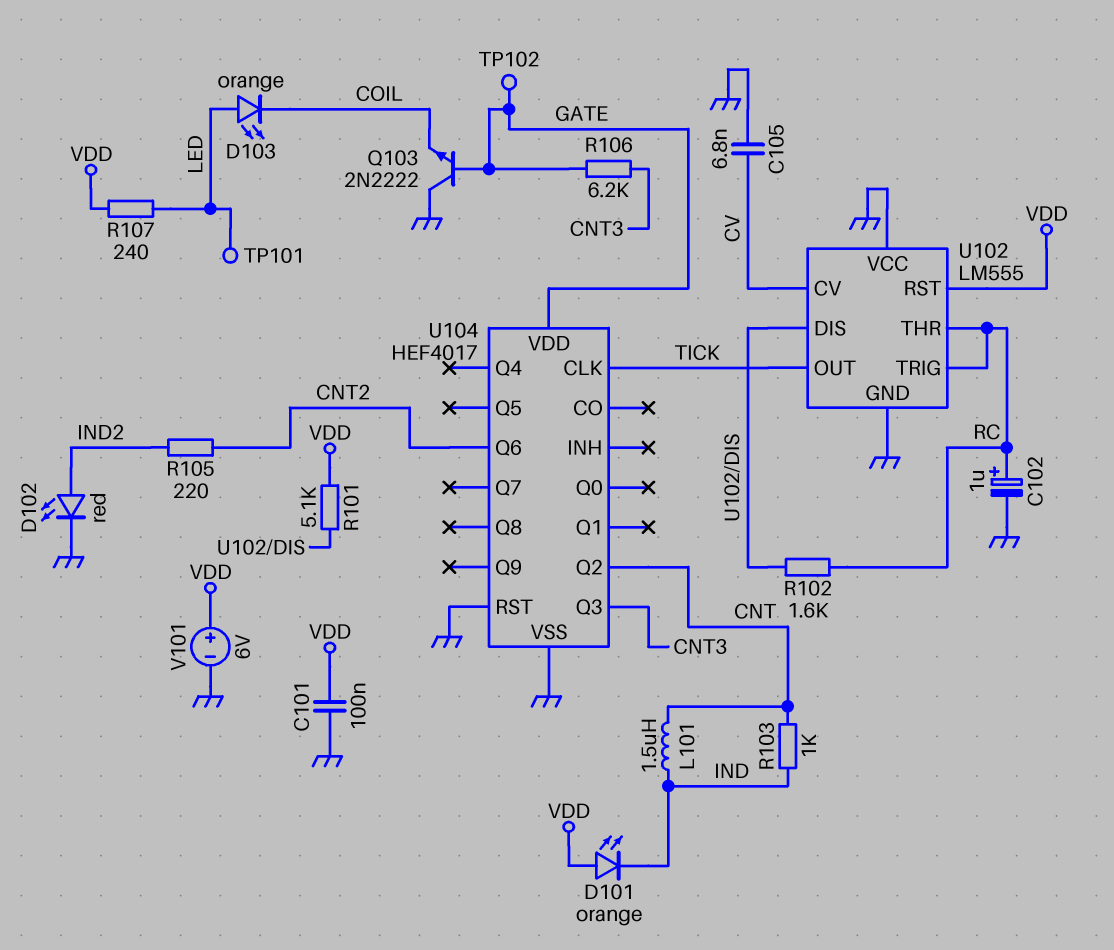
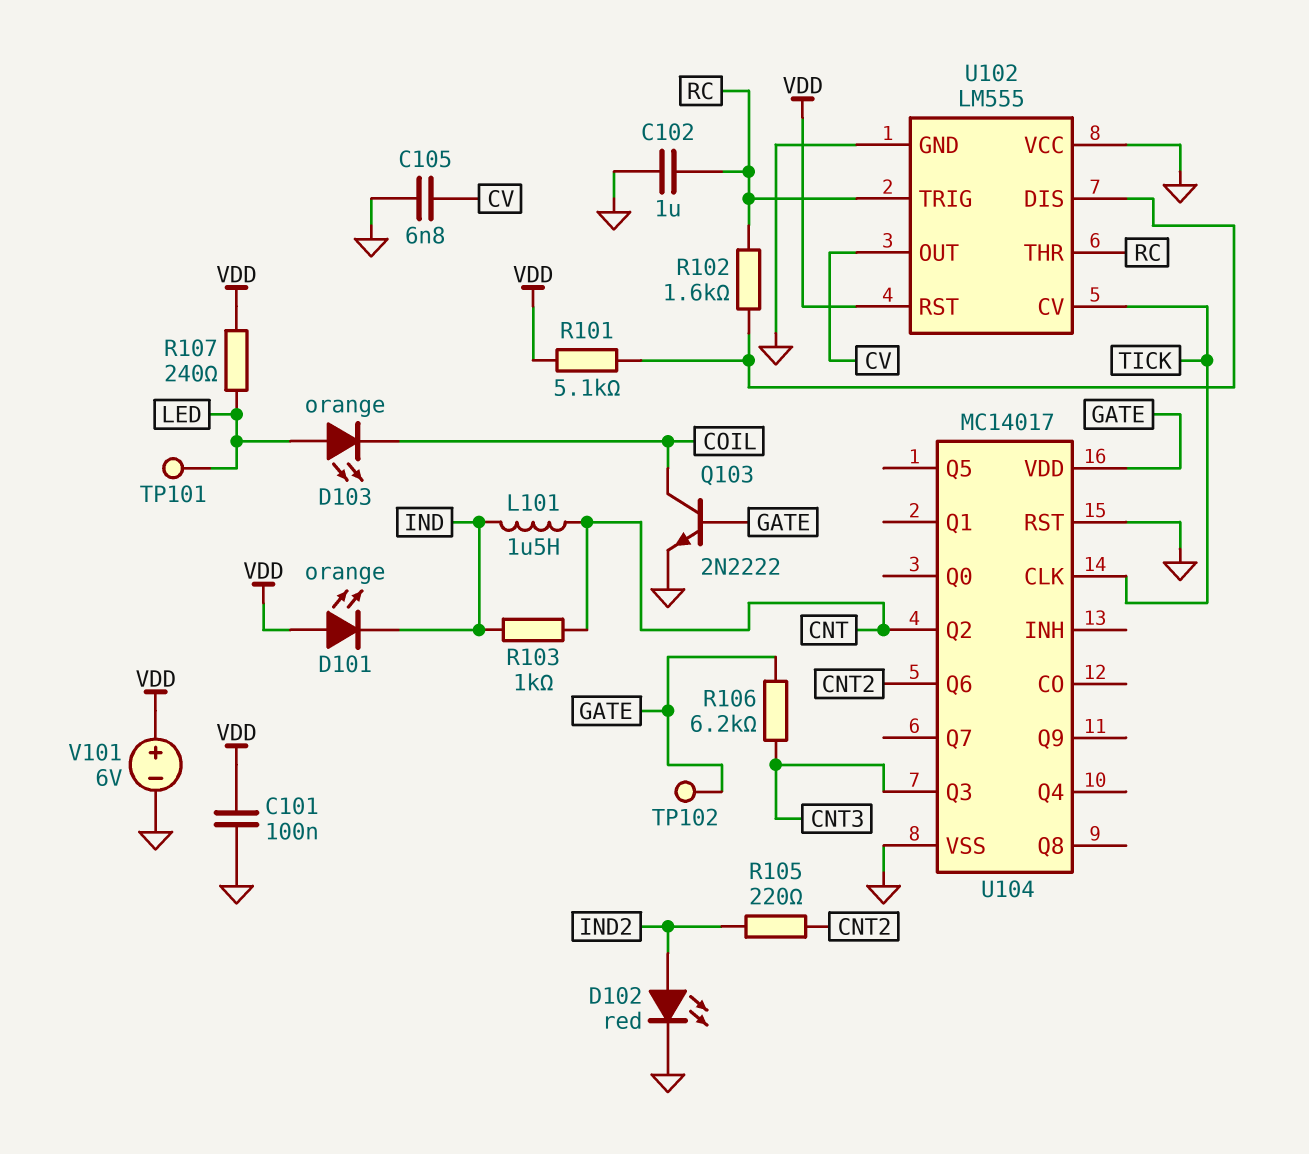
C102: 1uF (plus RC, minus GND) -> 1uF (GND, RC)
Q103: NPN 2N2222 (B GATE, C GND, E COIL) -> NPN 2N2222 (B GATE, C COIL, E GND)
U102 pin CV: CV -> TICK
U102 pin OUT: TICK -> CV
U104: HEF4017 -> MC14017

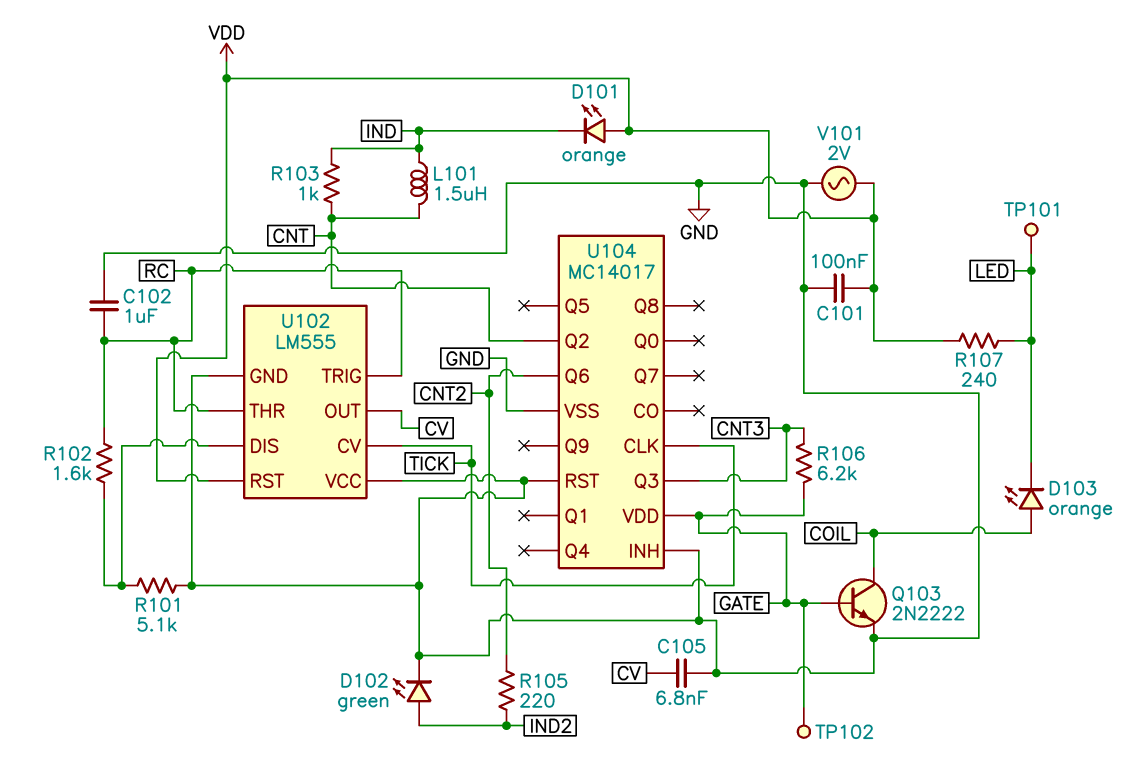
D102: LED red (A IND2, K GND) -> LED green (A IND2, K GND)
D103: LED orange (A LED, K COIL) -> LED orange (A COIL, K LED)
R101: 5.1k (U102/DIS, VDD) -> 5.1k (GND, U102/DIS)
U104 pin INH: none -> GND
V101: 6V (plus VDD, minus GND) -> AC 2V (GND, VDD)

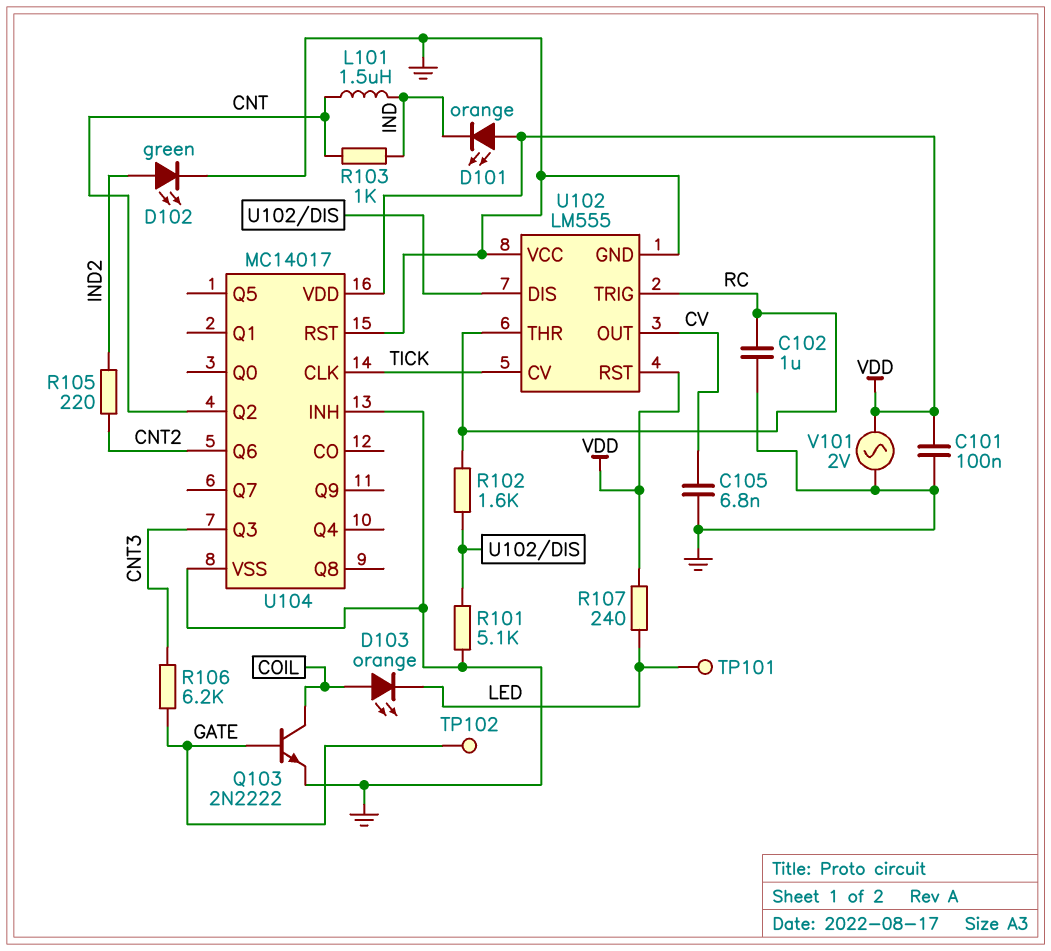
U104 pin VDD: GATE -> VDD

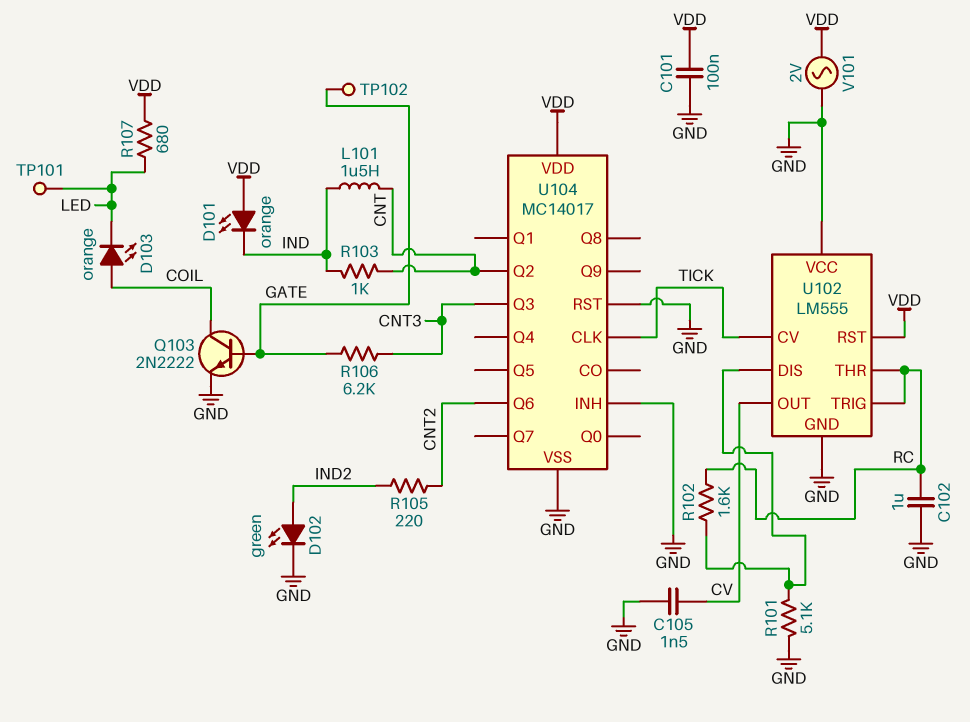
C105: 6.8nF (CV, GND) -> 1.5nF (CV, GND)
R107: 240 (LED, VDD) -> 680 (LED, VDD)

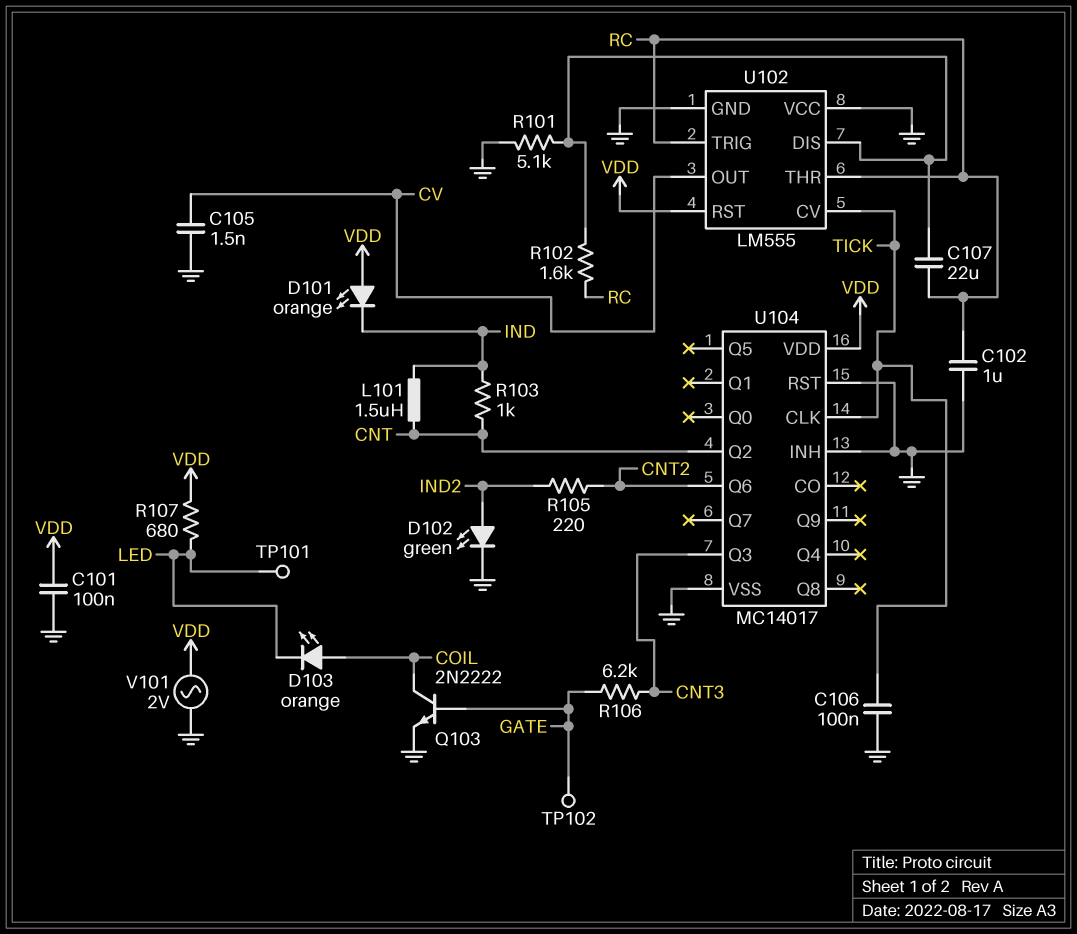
C106: none -> 100nF (GND, TICK)
C107: none -> 22uF (RC, U102/DIS)

